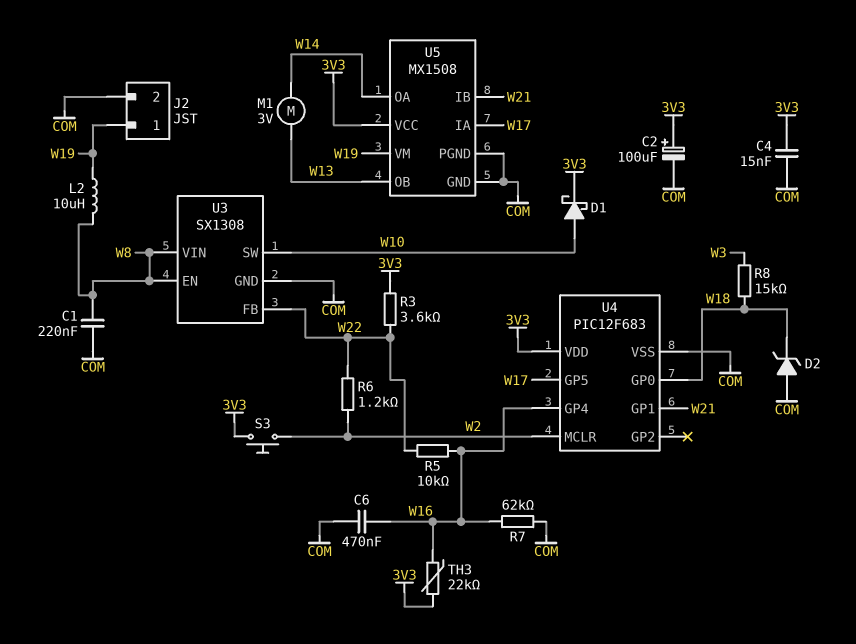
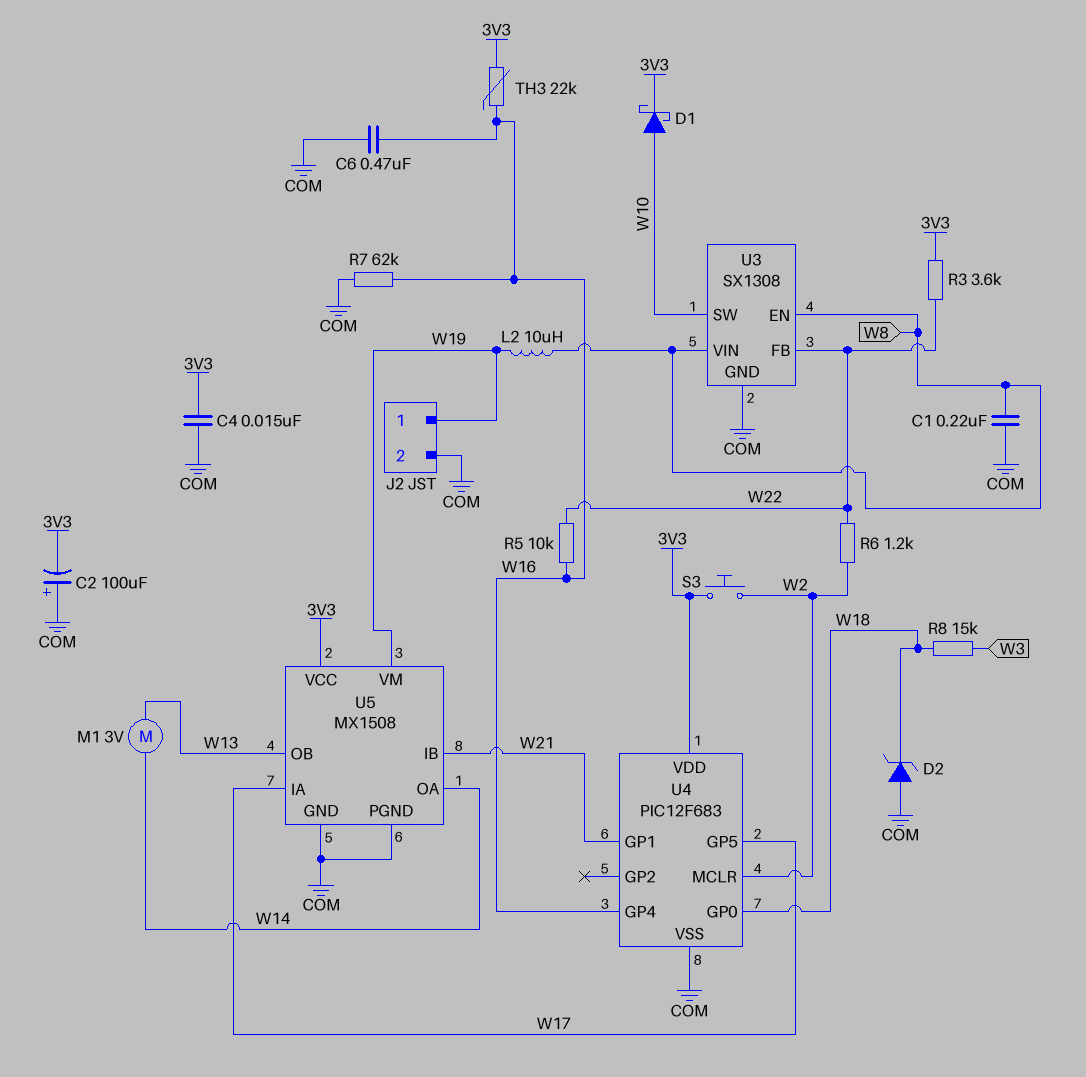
C2: 100uF (plus 3V3, minus COM) -> 100uF (plus COM, minus 3V3)

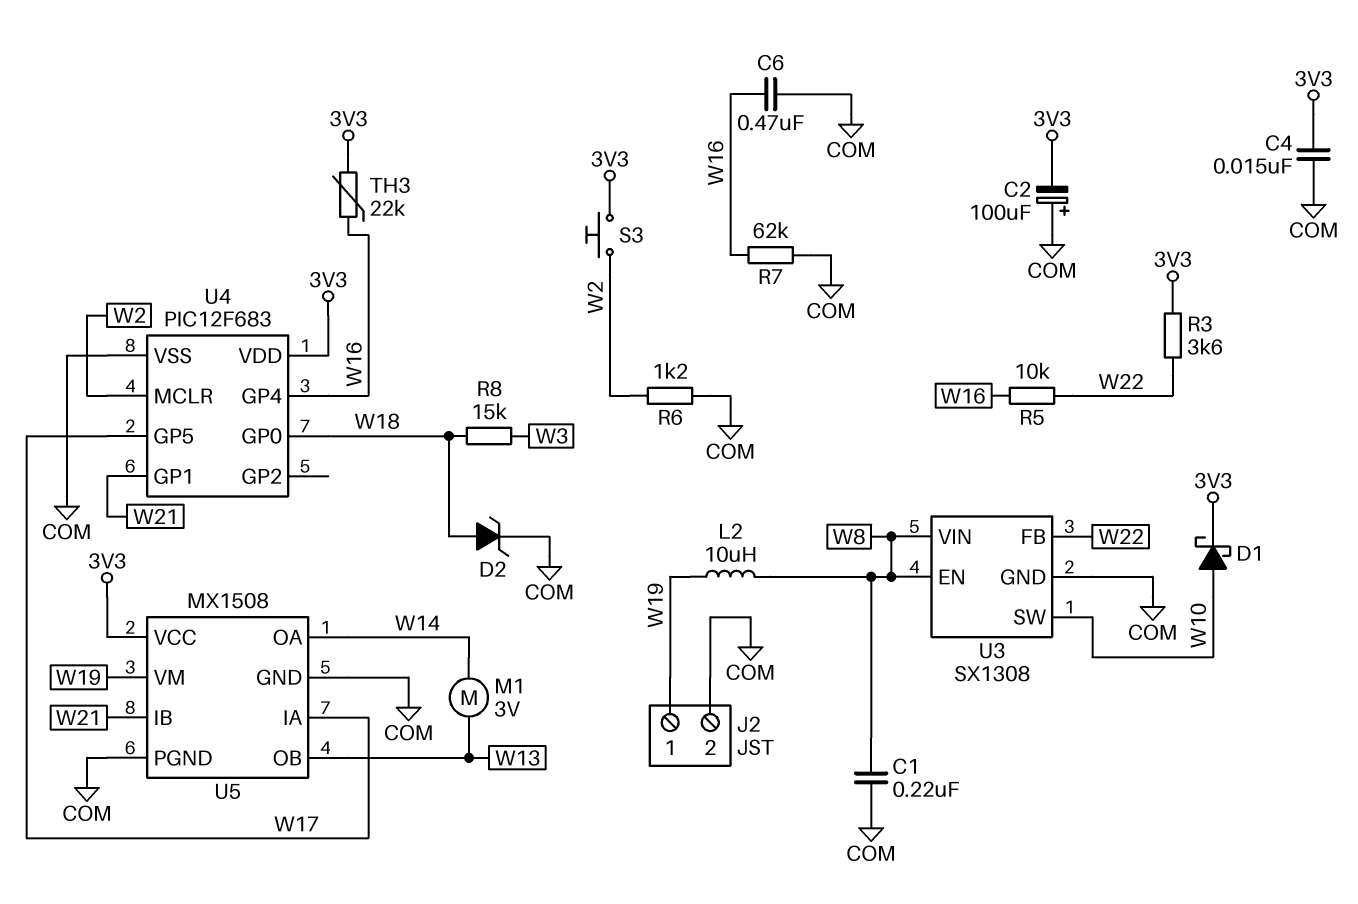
D2: zener (A COM, K W18) -> zener (A W18, K COM)
R6: 1.2k (W2, W22) -> 1.2k (COM, W2)

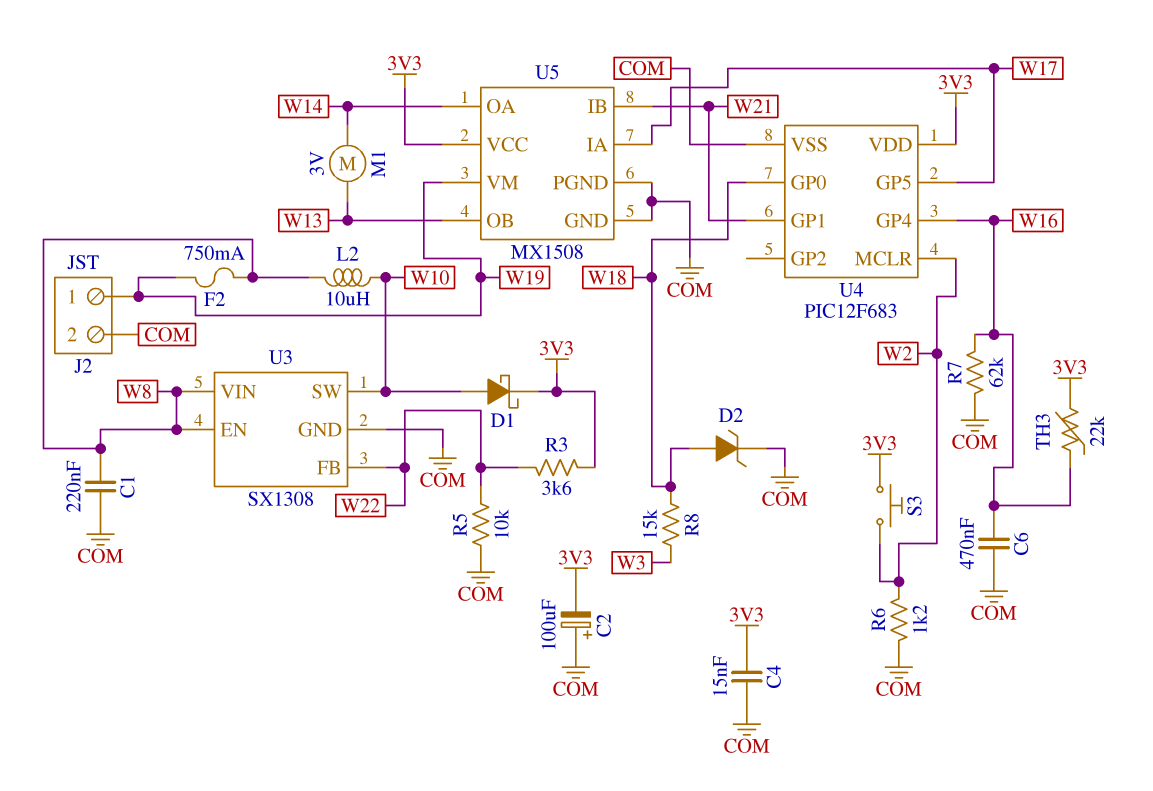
F2: none -> 750mA (W8, W19)
L2: 10uH (W8, W19) -> 10uH (W8, W10)
R5: 10k (W16, W22) -> 10k (COM, W22)

